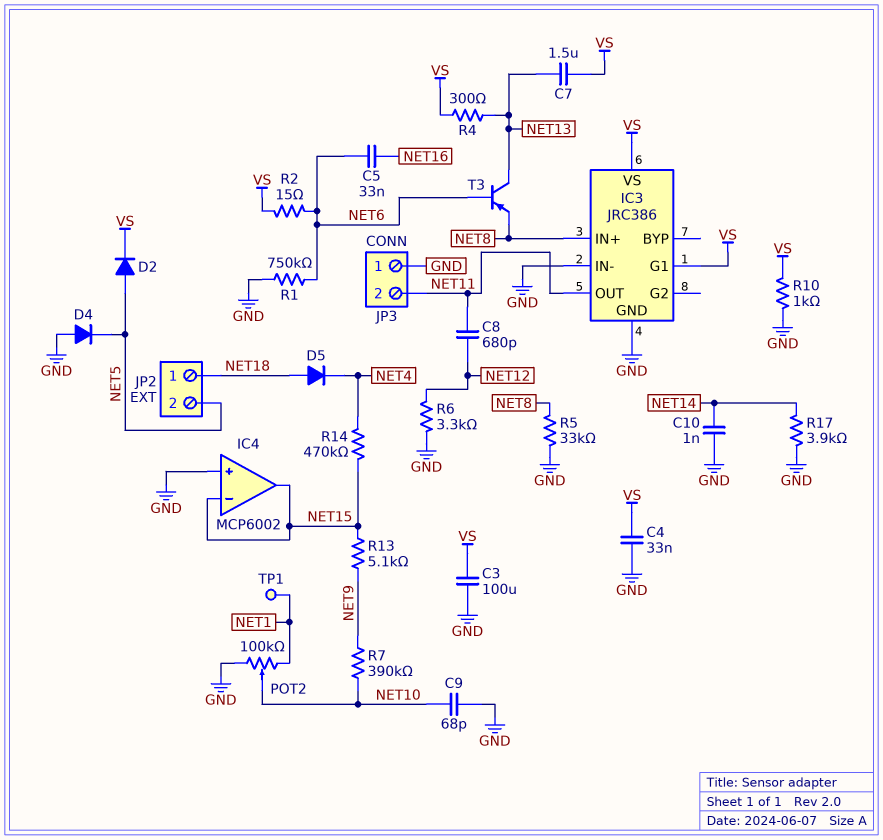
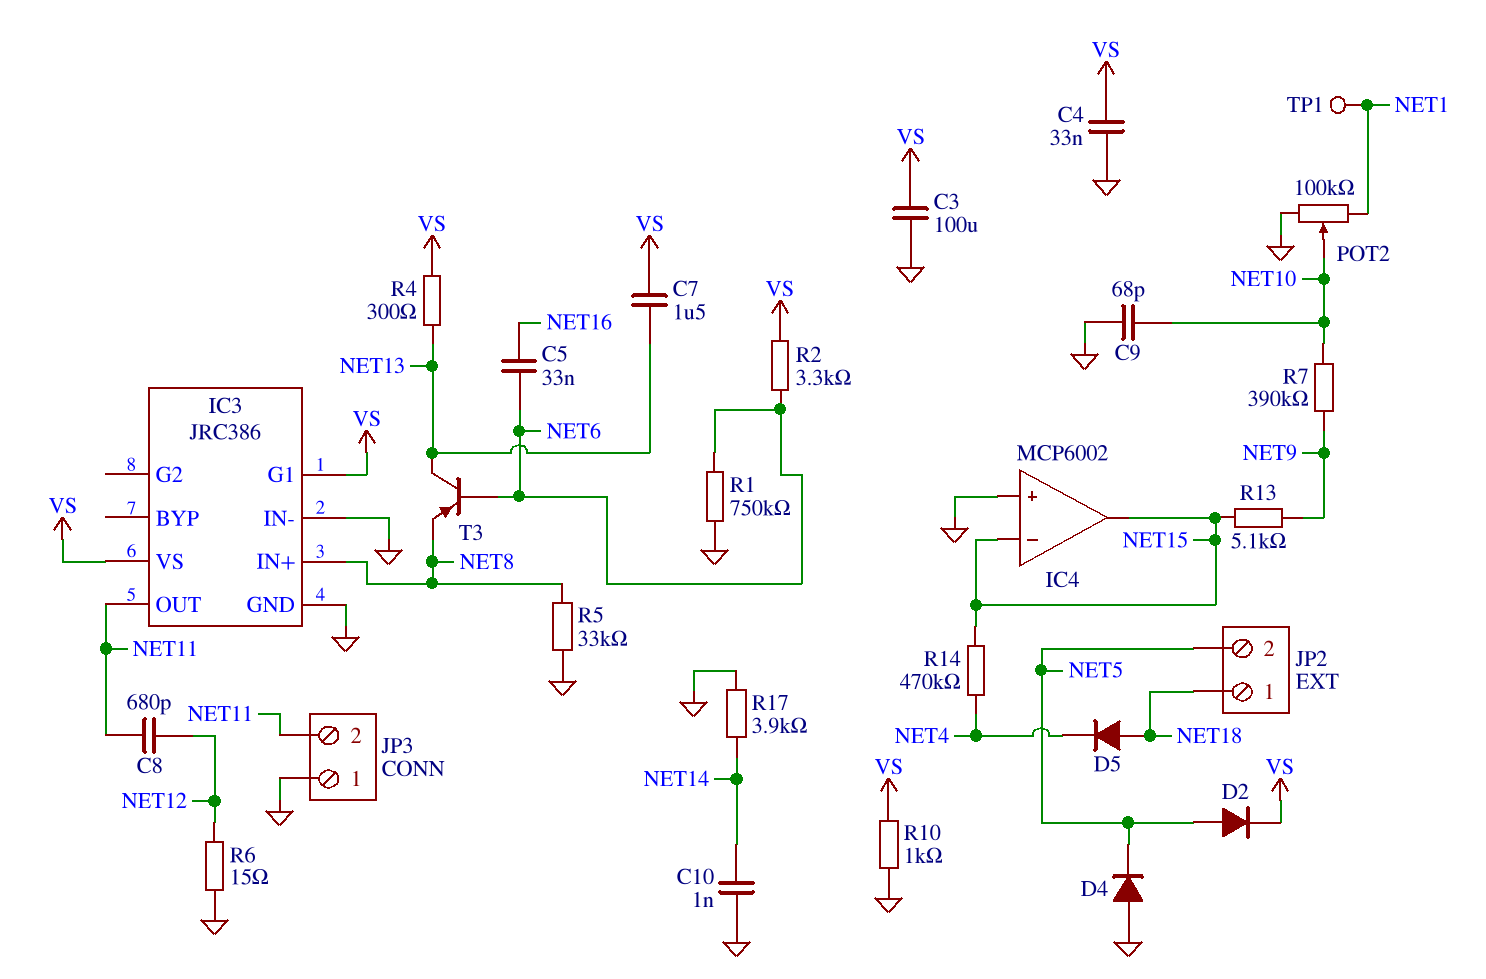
R2: 15 (NET6, VS) -> 3.3k (NET6, VS)
R6: 3.3k (GND, NET12) -> 15 (GND, NET12)

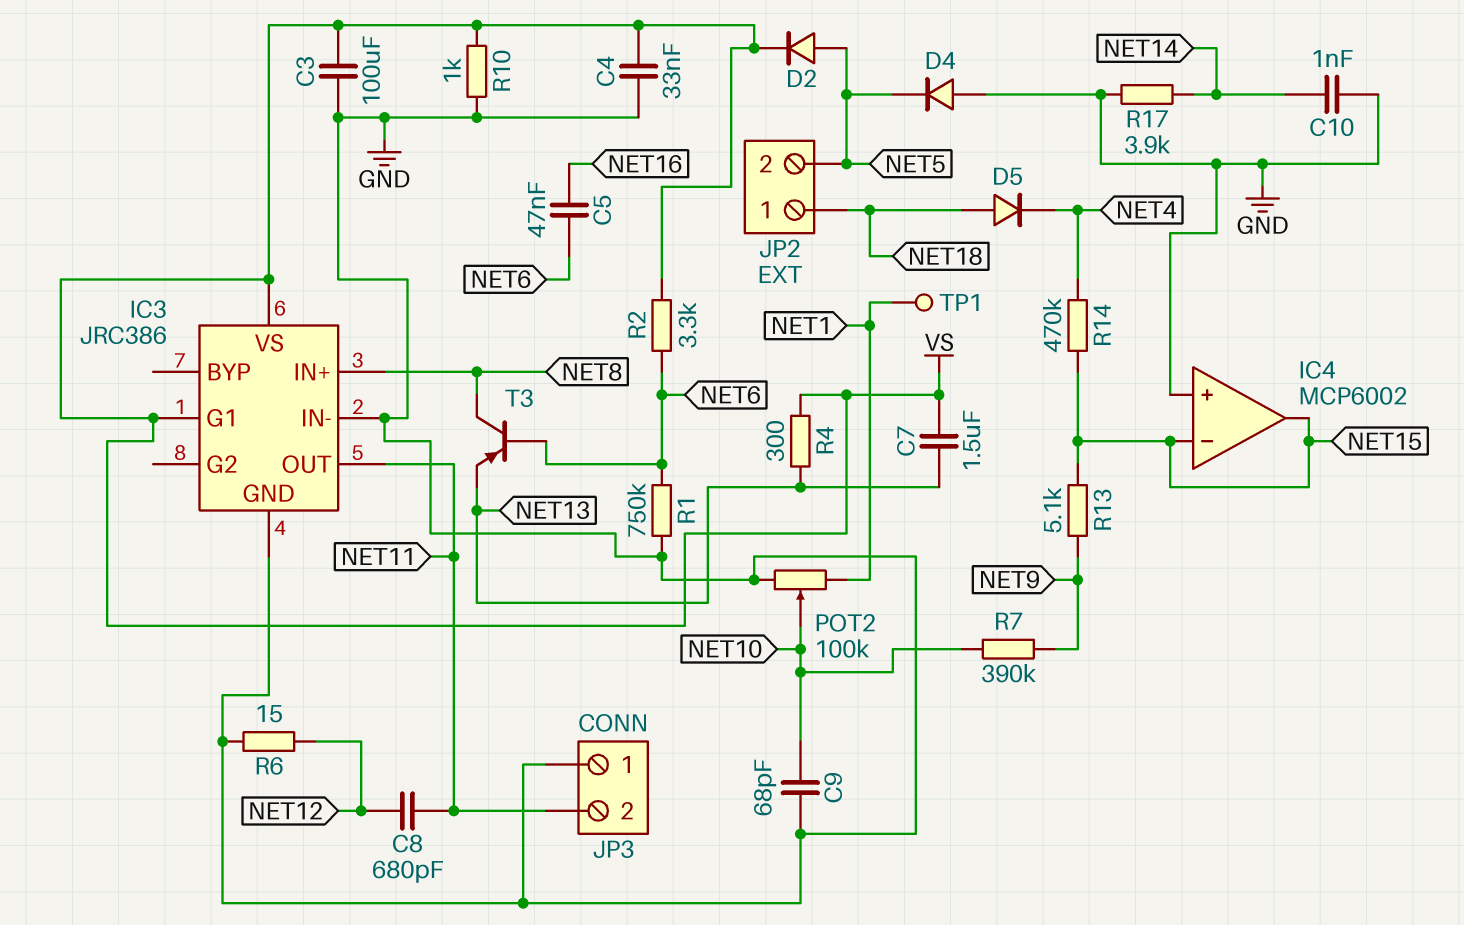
C5: 33nF (NET6, NET16) -> 47nF (NET6, NET16)
R5: 33k (GND, NET8) -> none
T3: PNP (B NET6, C NET13, E NET8) -> PNP (B NET6, C NET8, E NET13)

